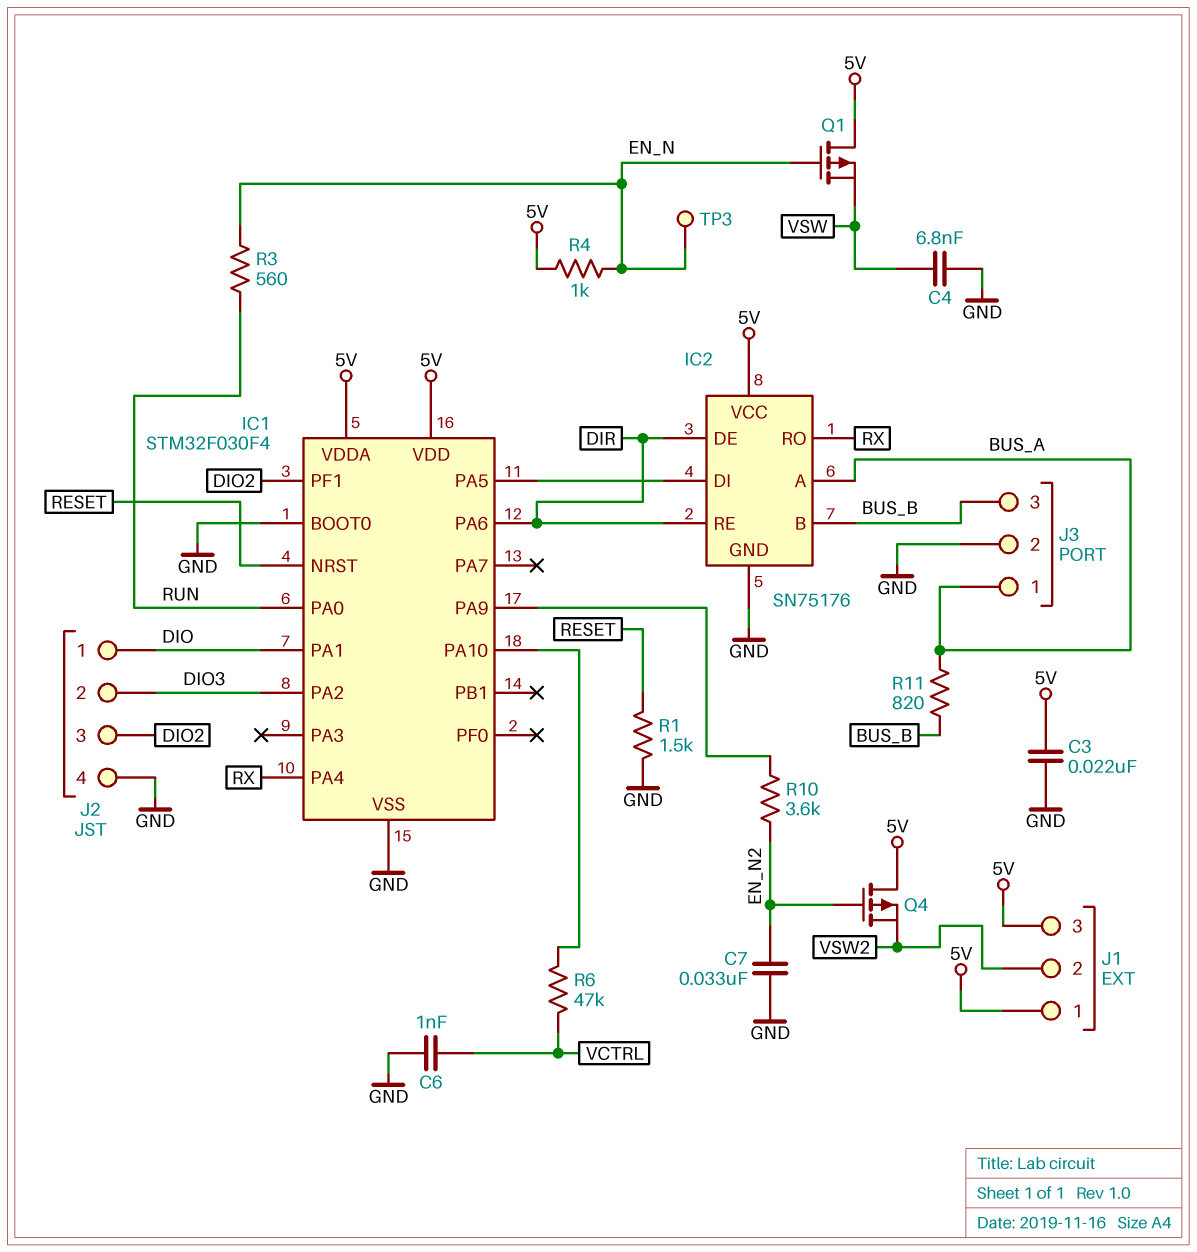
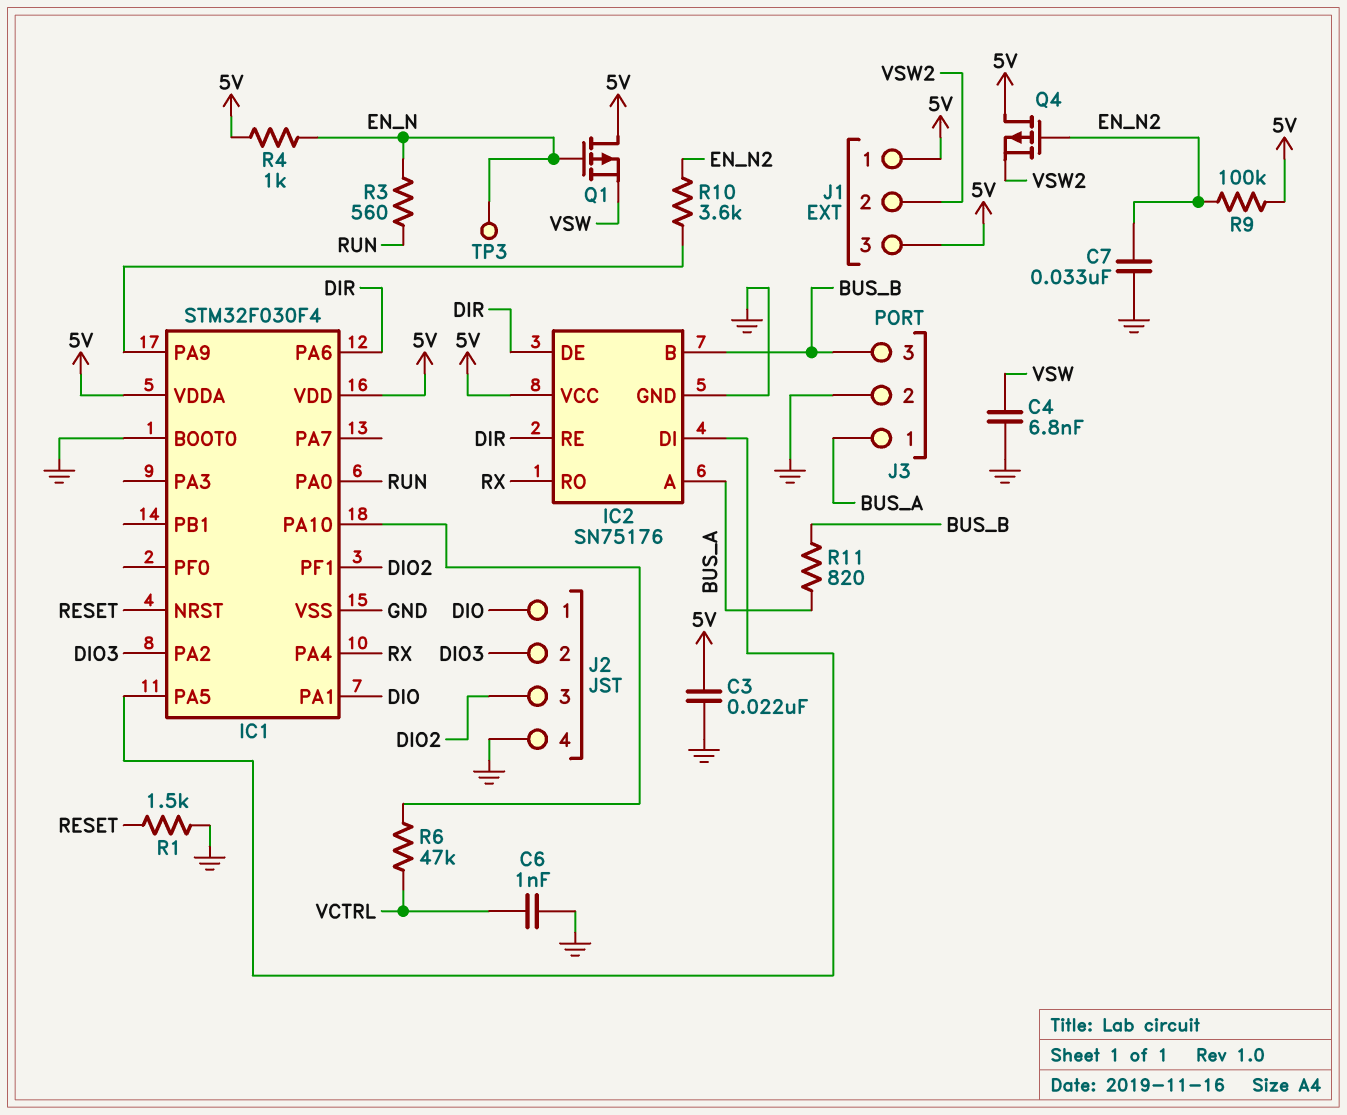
R9: none -> 100k (5V, EN_N2)

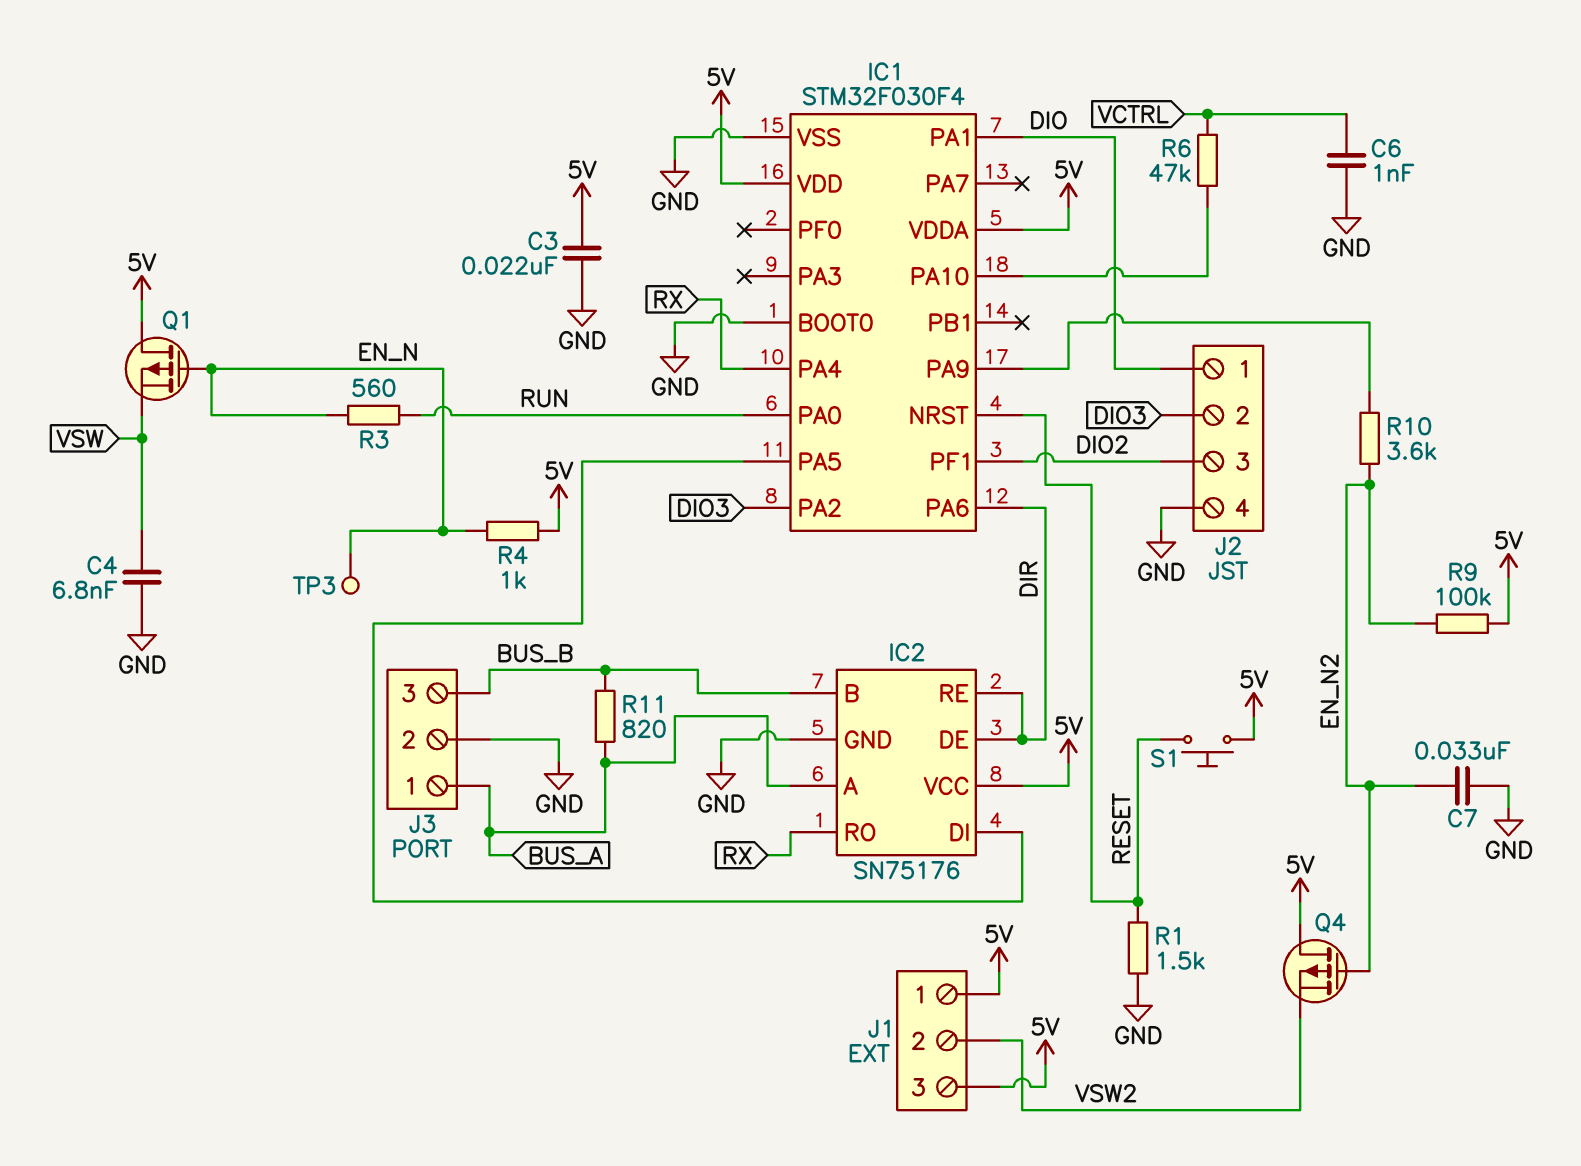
S1: none -> button (5V, RESET)

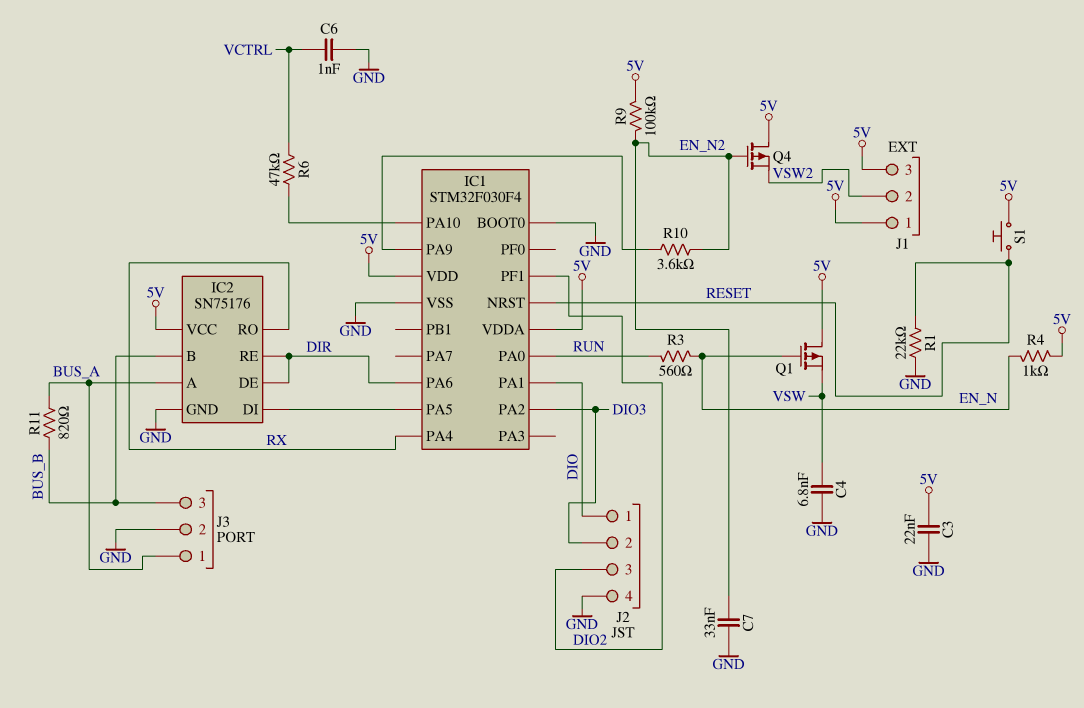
R1: 1.5k (GND, RESET) -> 22k (GND, RESET)
TP3: test point (EN_N) -> none

